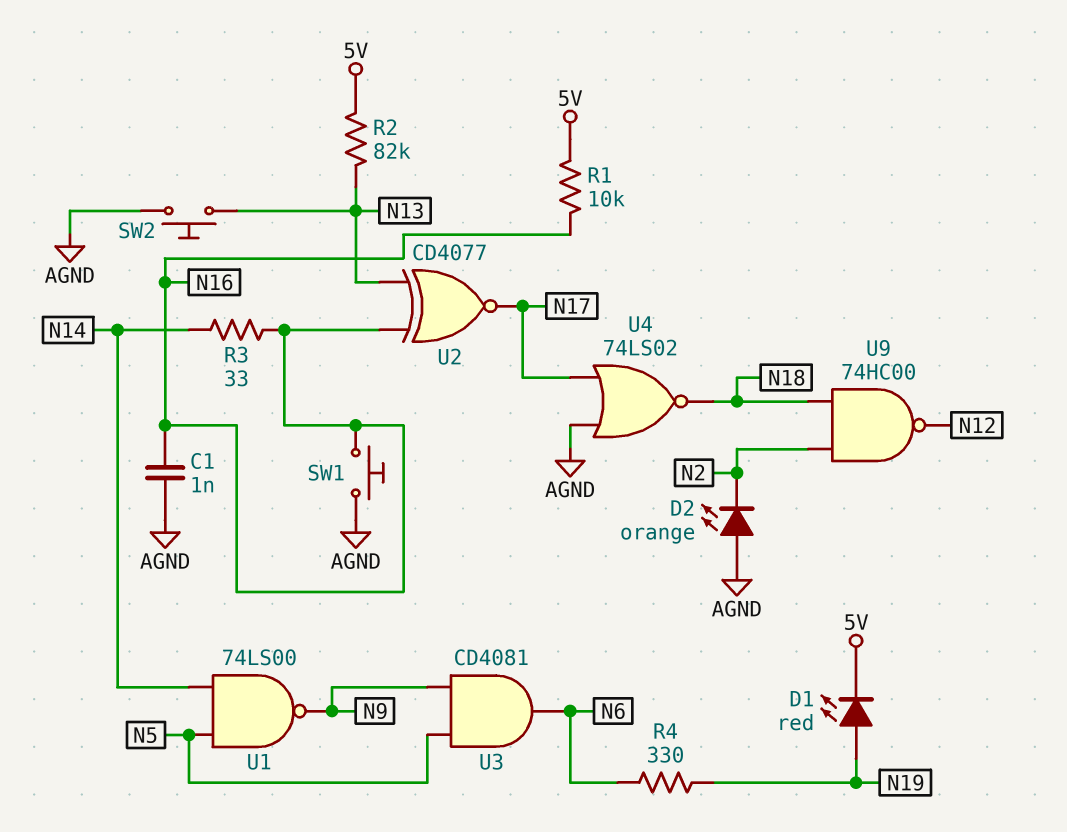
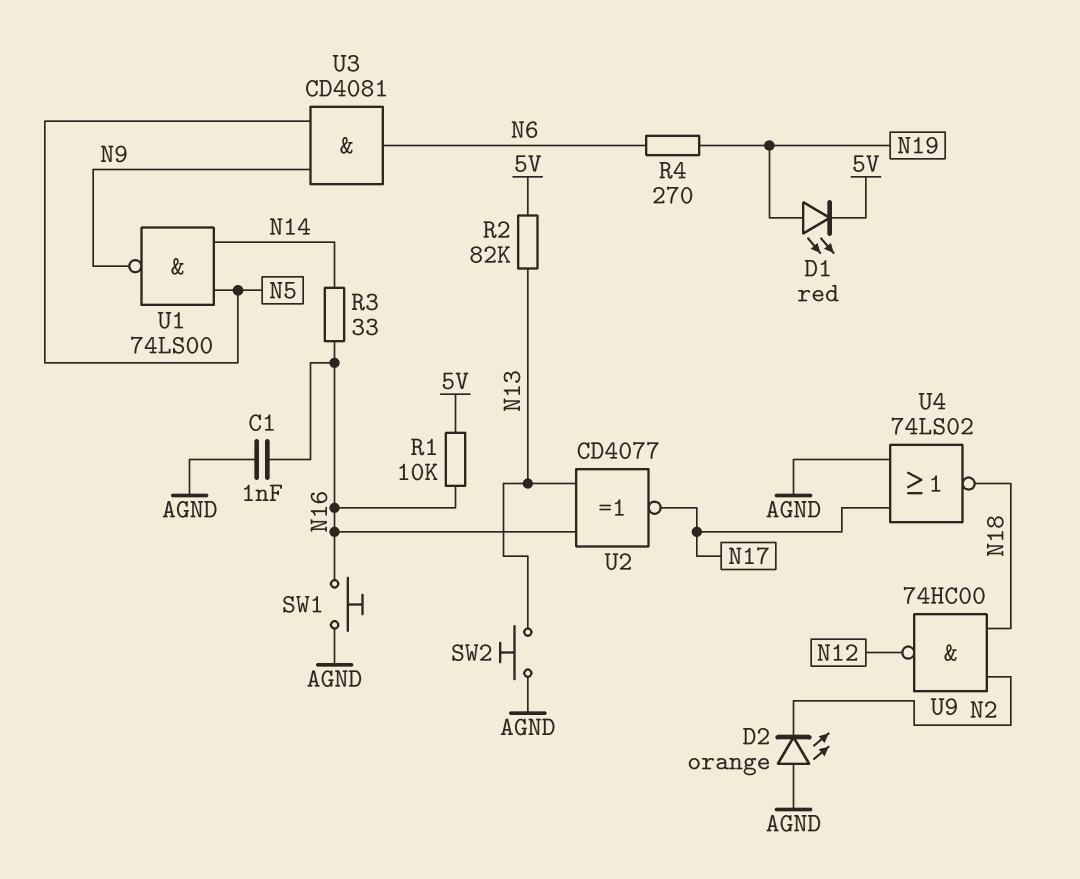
R4: 330 (N6, N19) -> 270 (N6, N19)

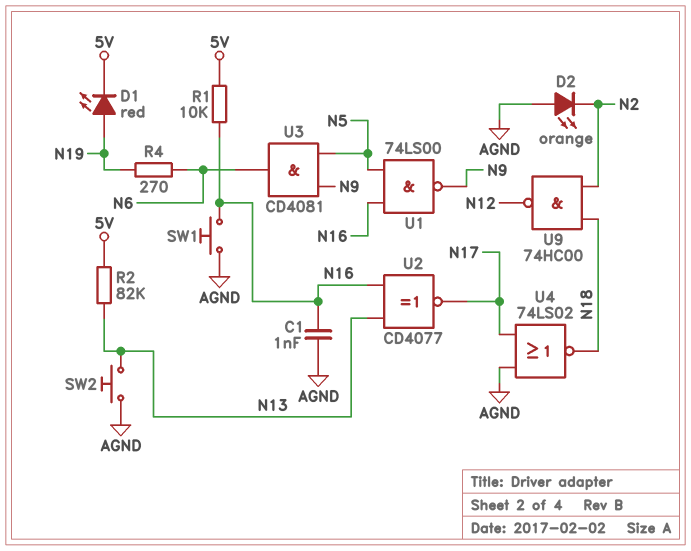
R3: 33 (N14, N16) -> none
U1: NAND 74LS00 (in N5, in N14, out N9) -> NAND 74LS00 (in N5, in N16, out N9)

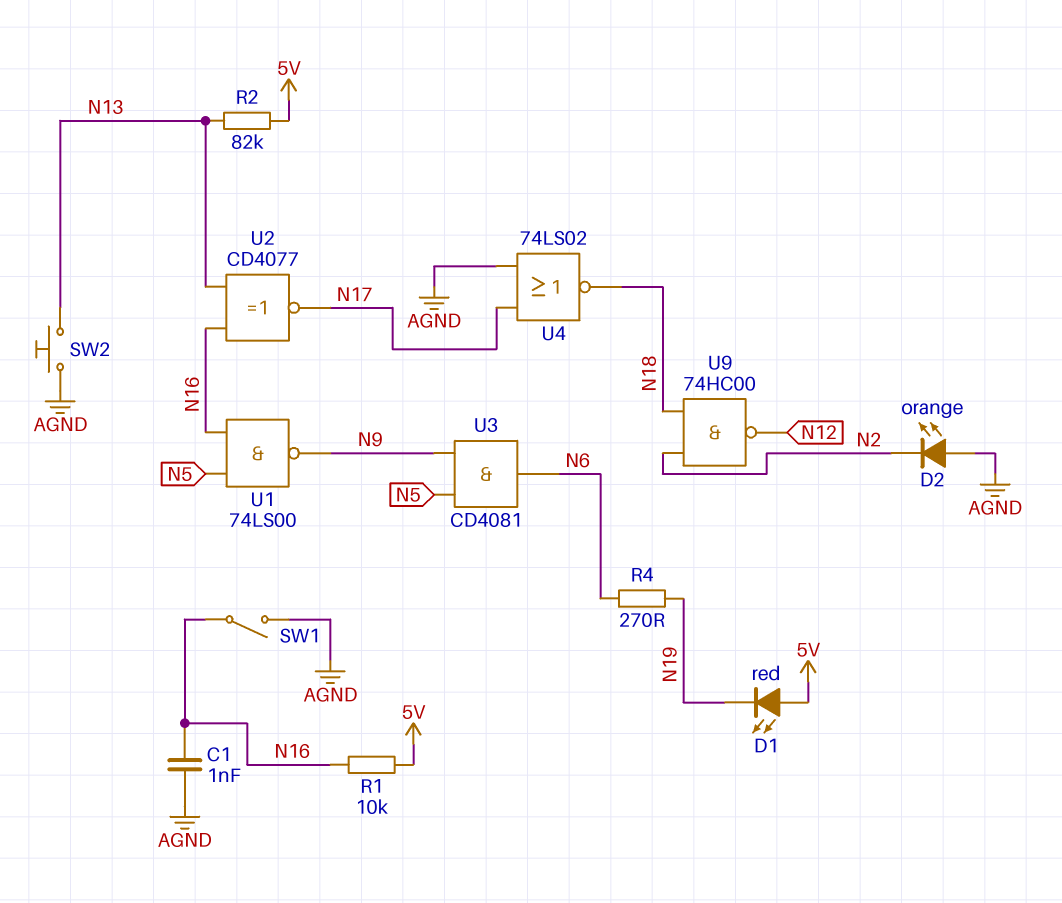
D1: LED red (A N19, K 5V) -> LED red (A 5V, K N19)
SW1: button (AGND, N16) -> switch (AGND, N16)

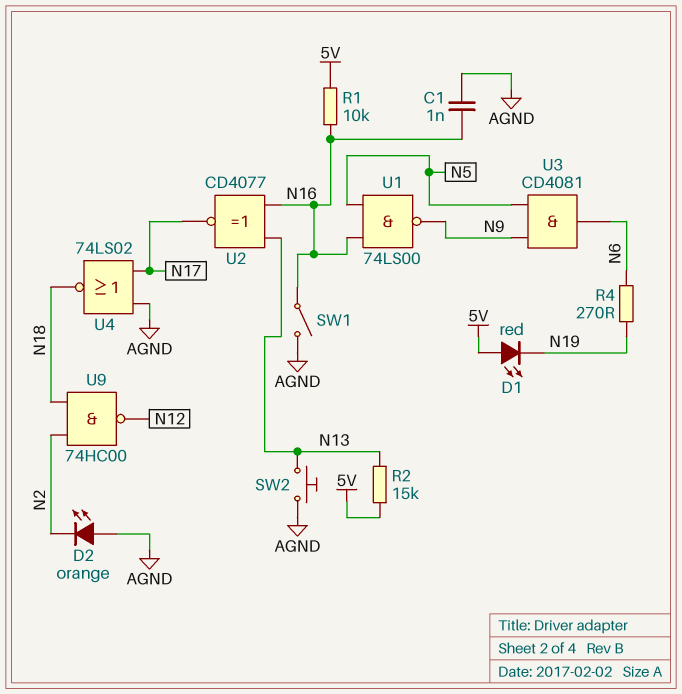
R2: 82k (5V, N13) -> 15k (5V, N13)

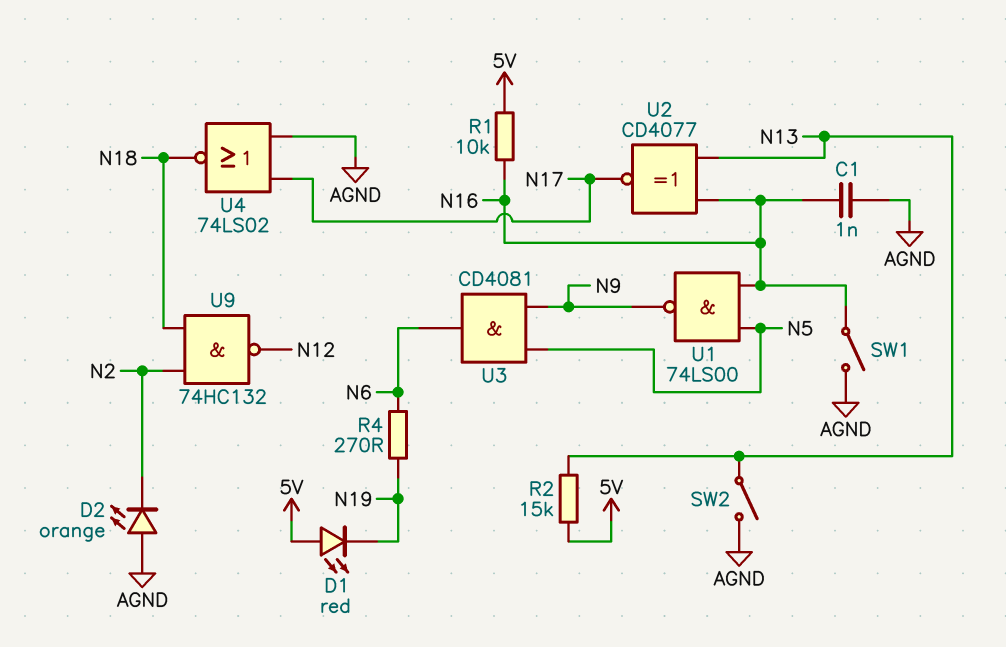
SW2: button (AGND, N13) -> switch (AGND, N13)
U9: NAND 74HC00 (in N2, in N18, out N12) -> NAND 74HC132 (in N2, in N18, out N12)

